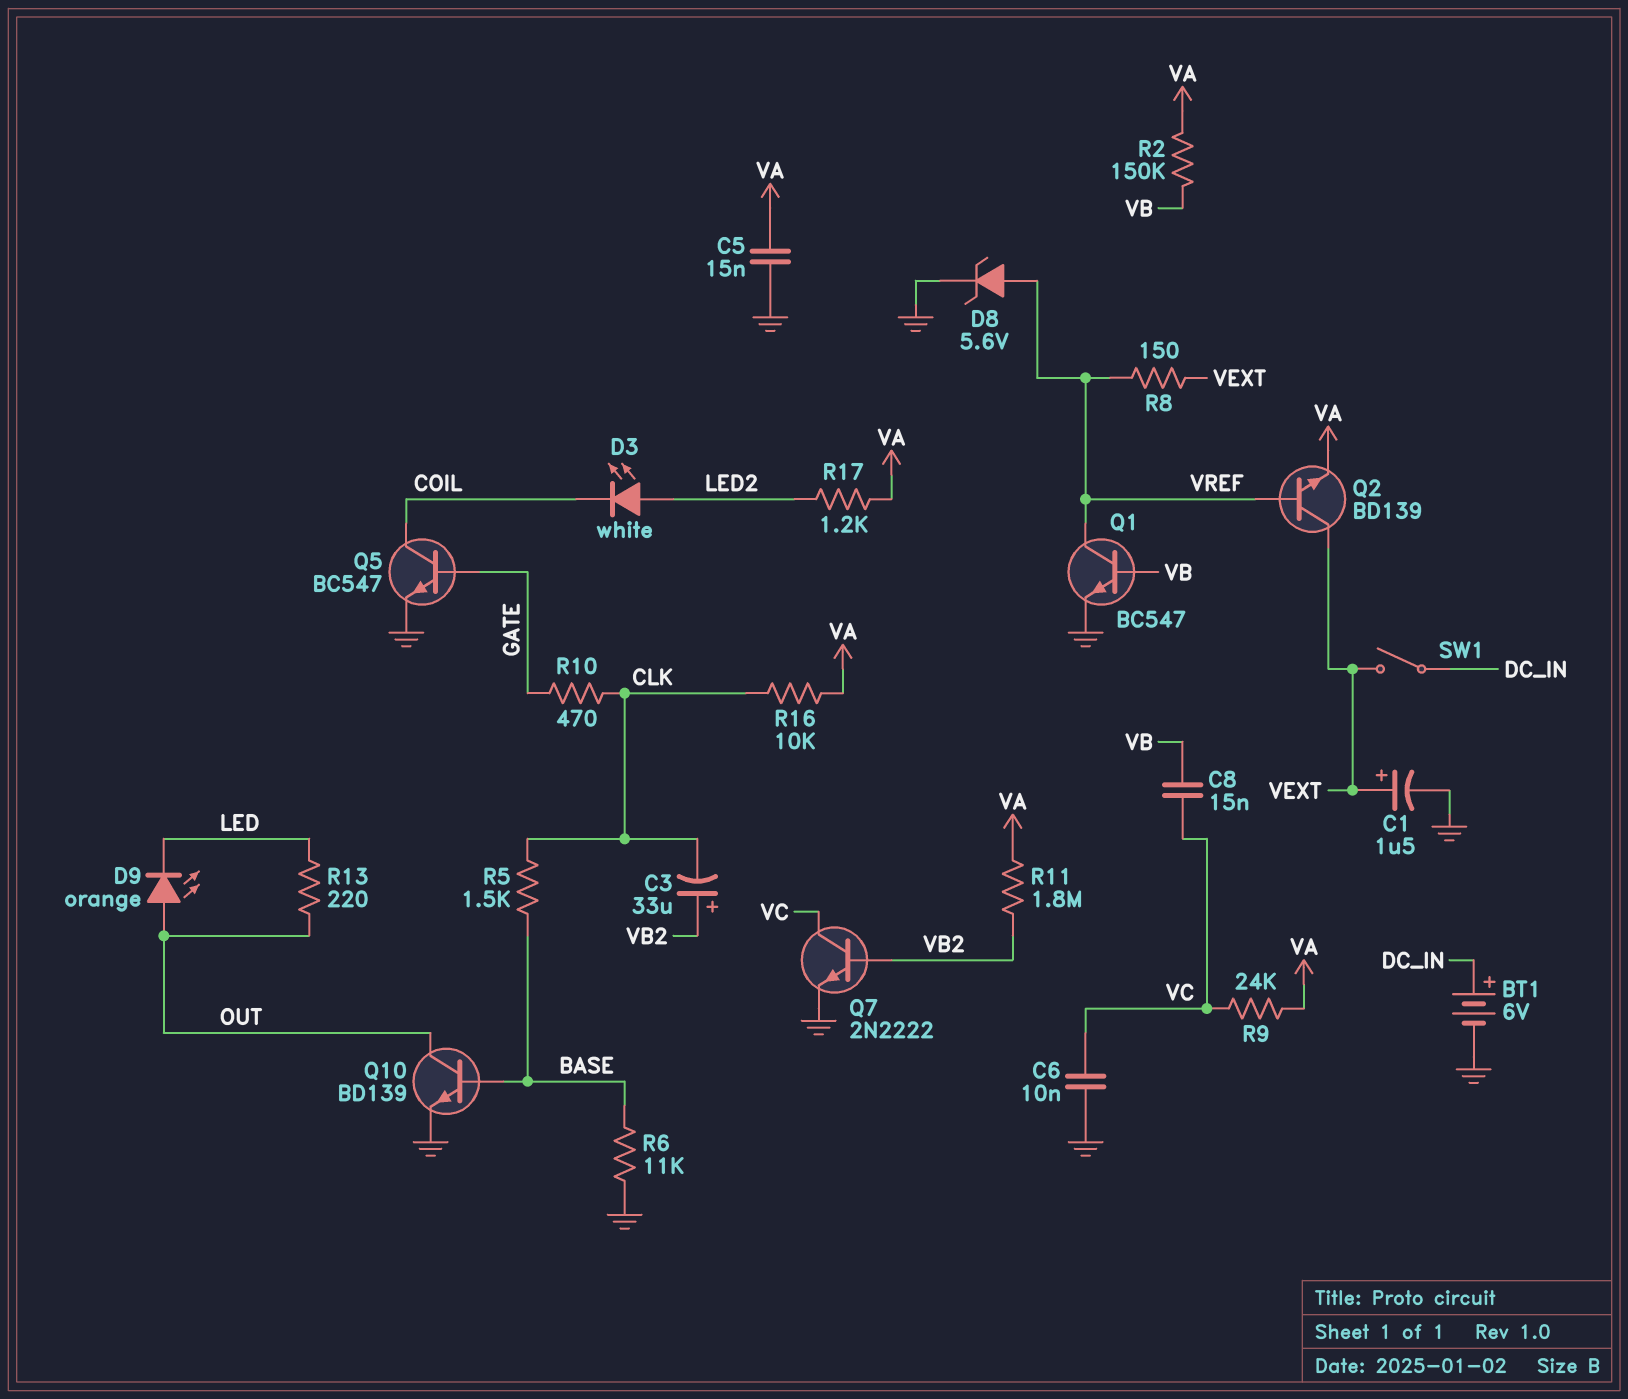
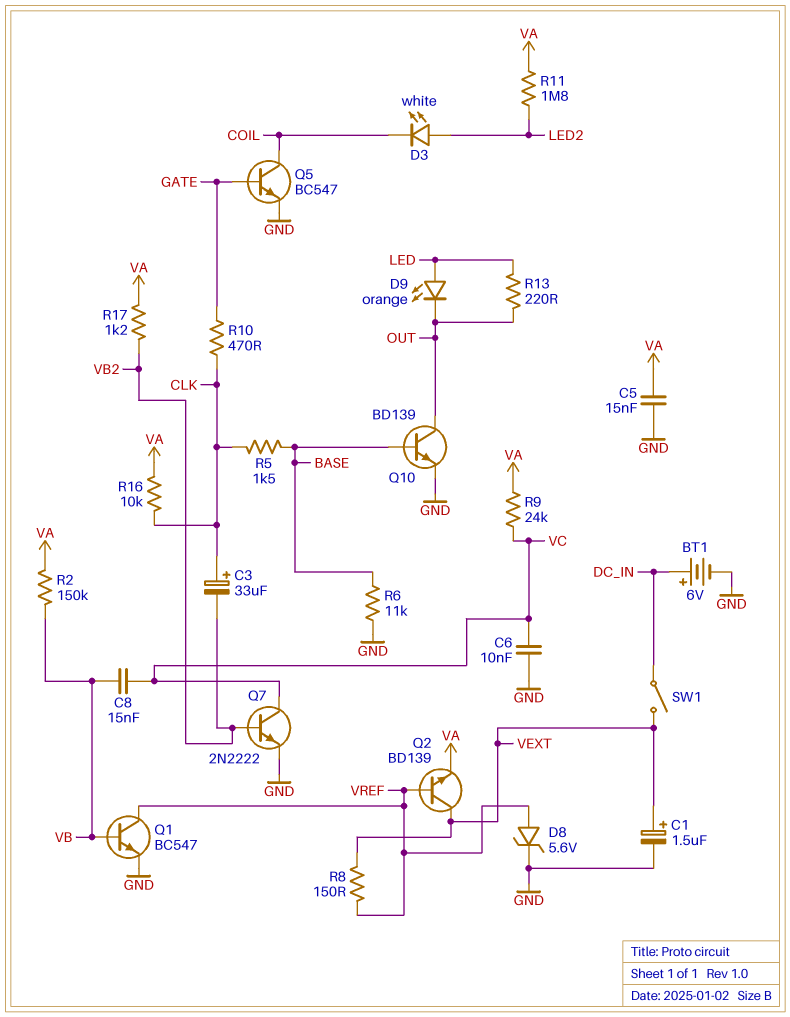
C3: 33uF (plus VB2, minus CLK) -> 33uF (plus CLK, minus VB2)
D9: LED orange (A OUT, K LED) -> LED orange (A LED, K OUT)
R11: 1.8M (VA, VB2) -> 1.8M (LED2, VA)
R17: 1.2k (LED2, VA) -> 1.2k (VA, VB2)

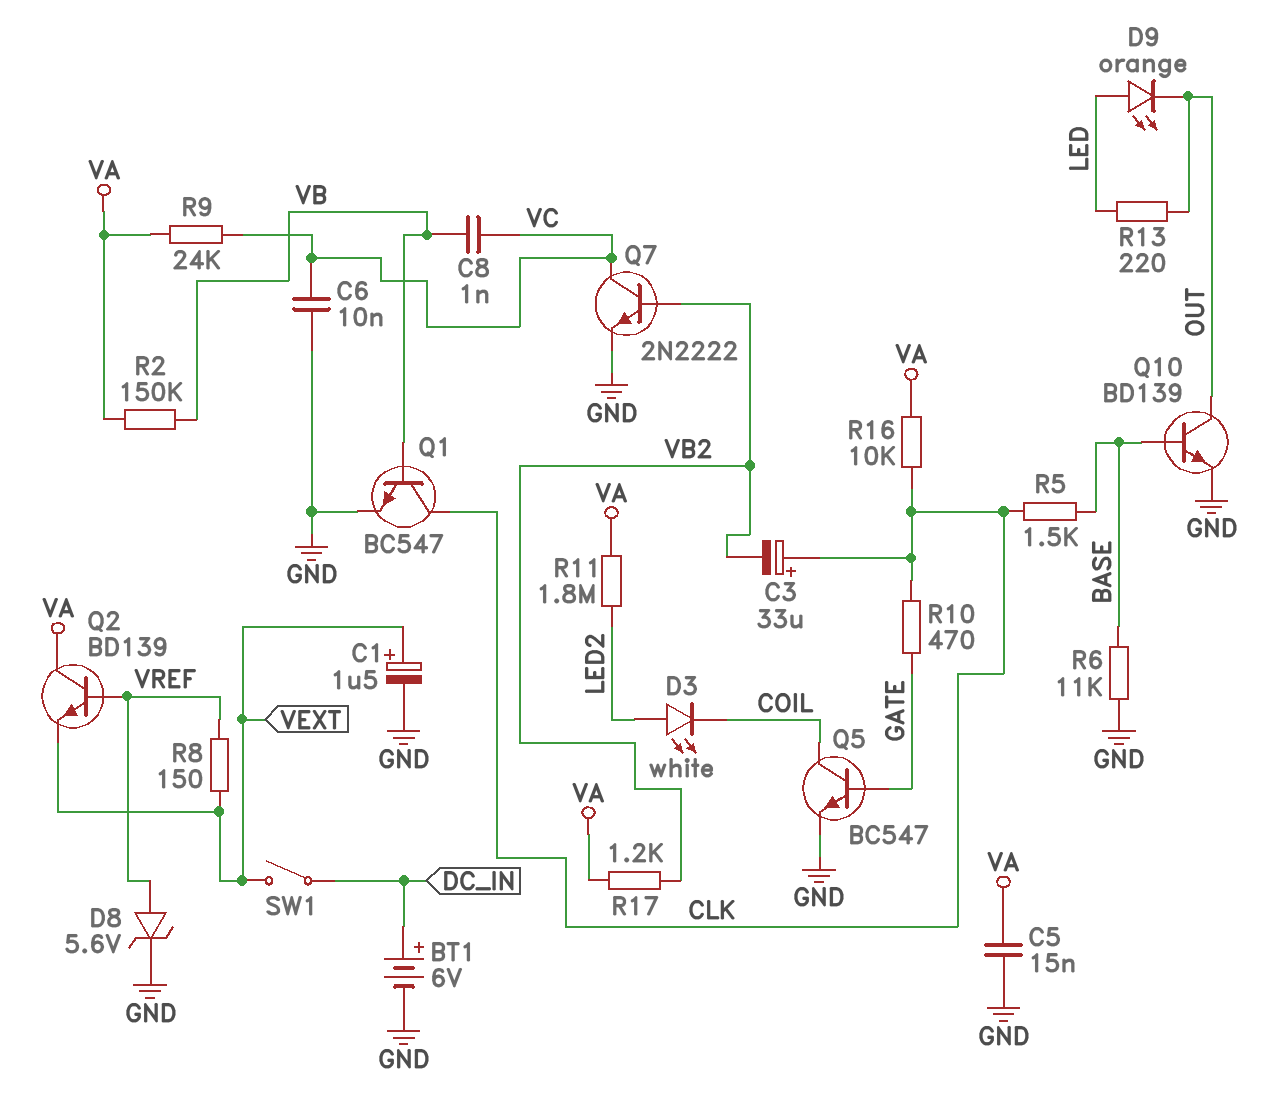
C8: 15nF (VB, VC) -> 1nF (VB, VC)
Q1: NPN BC547 (B VB, C VREF, E GND) -> NPN BC547 (B VB, C CLK, E GND)
Q2: NPN BD139 (B VREF, C VEXT, E VA) -> NPN BD139 (B VREF, C VA, E VEXT)

